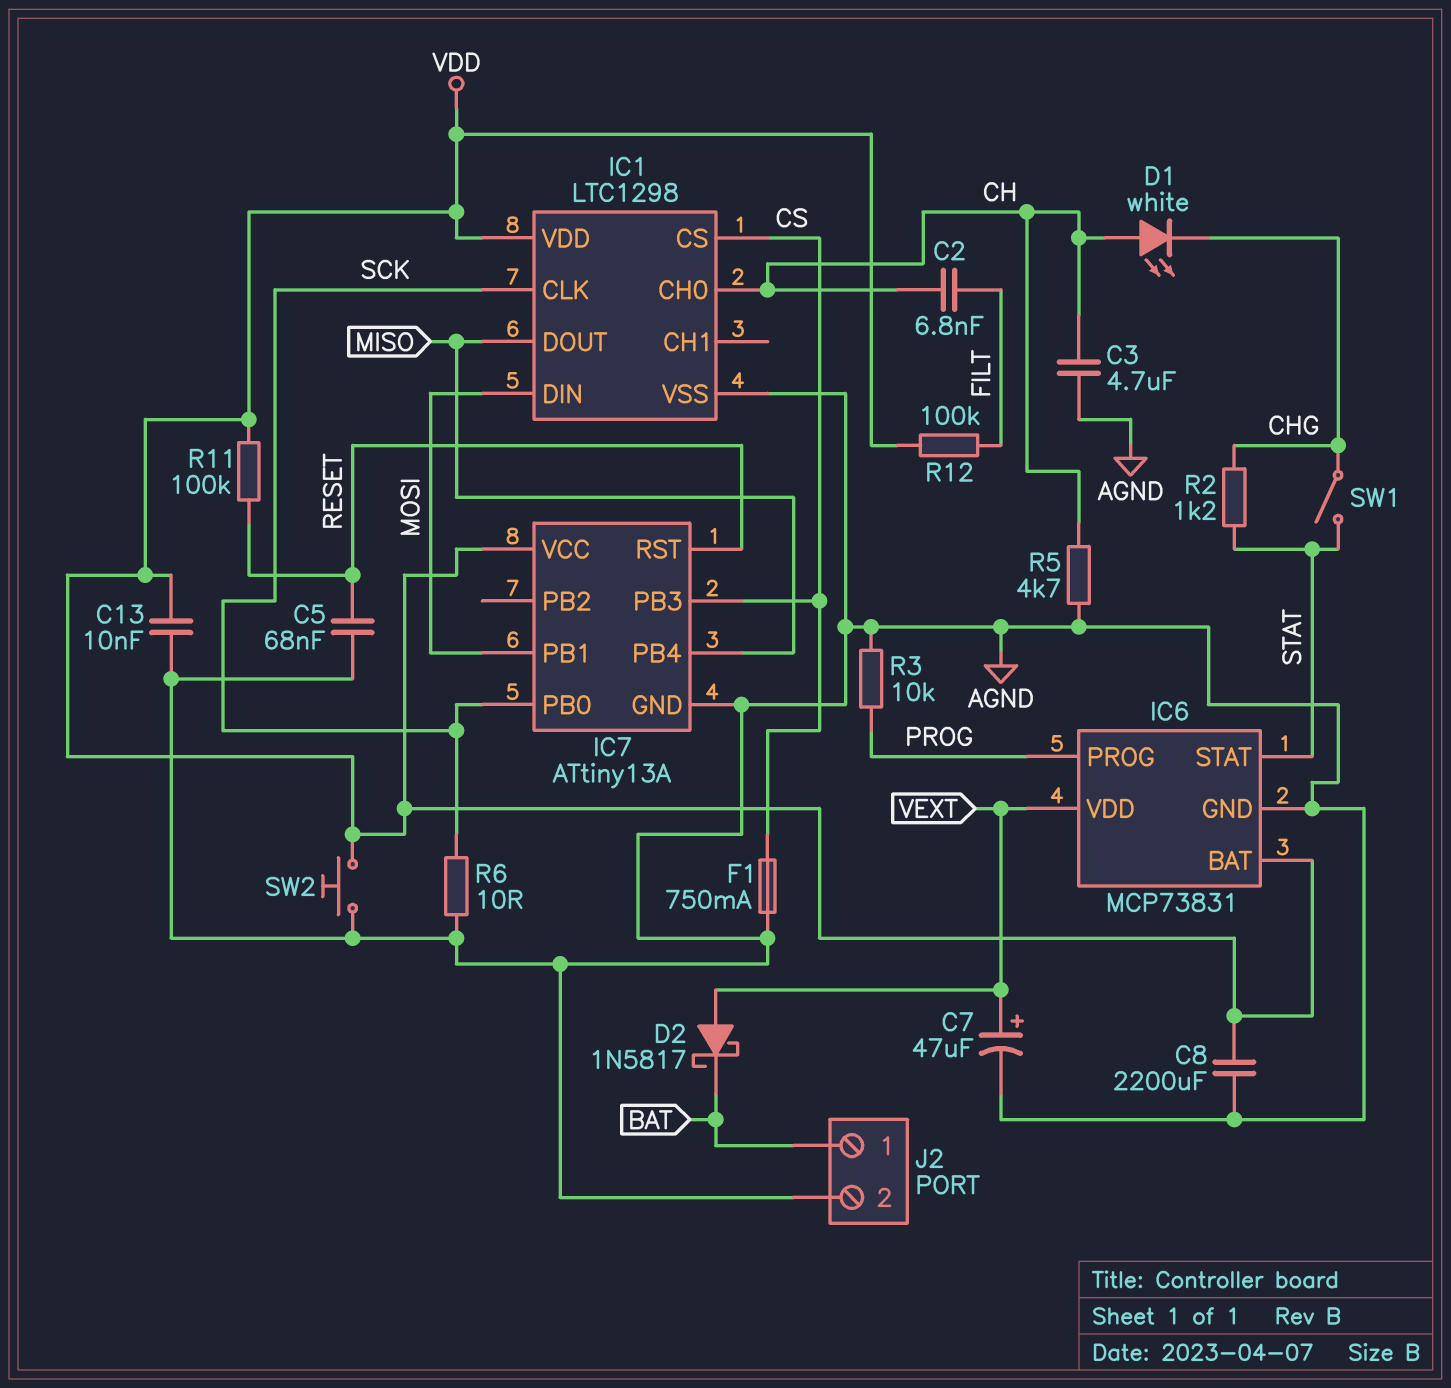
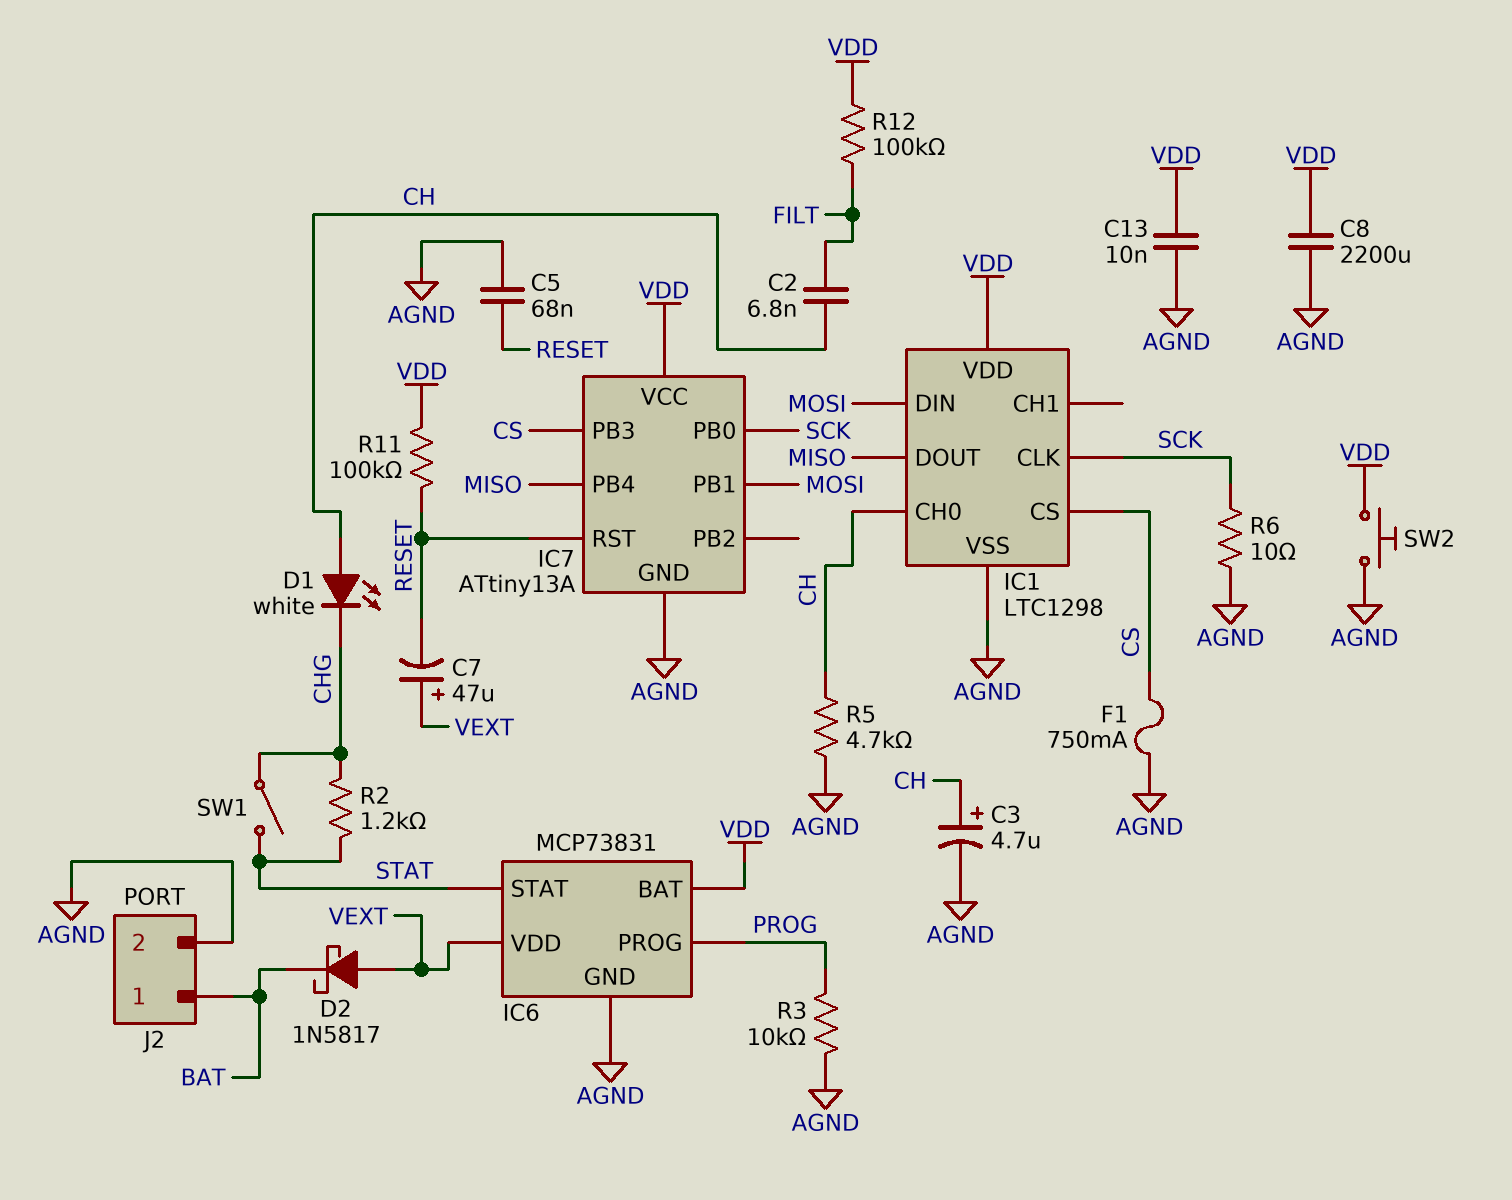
C3: 4.7uF (AGND, CH) -> 4.7uF (plus CH, minus AGND)
C7: 47uF (plus VEXT, minus AGND) -> 47uF (plus VEXT, minus RESET)

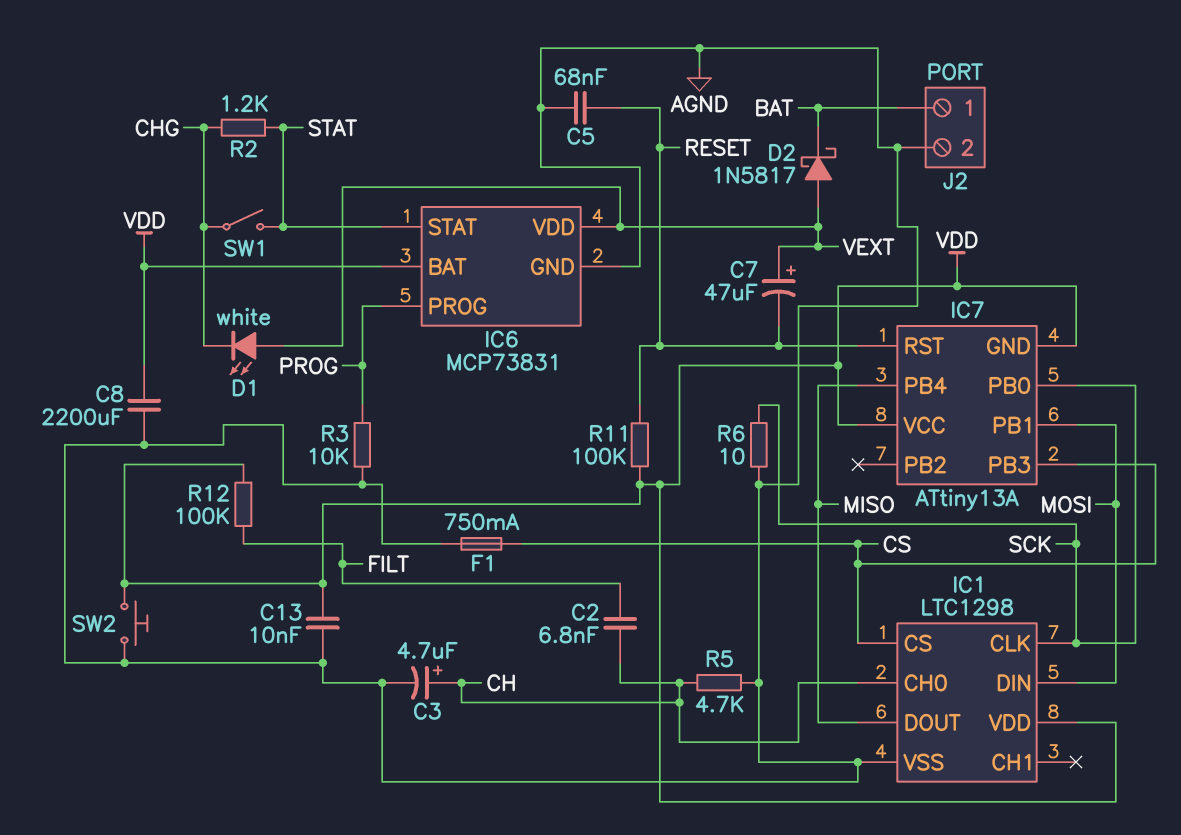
D1: LED white (A CH, K CHG) -> LED white (A VEXT, K CHG)
IC7 pin GND: AGND -> VDD

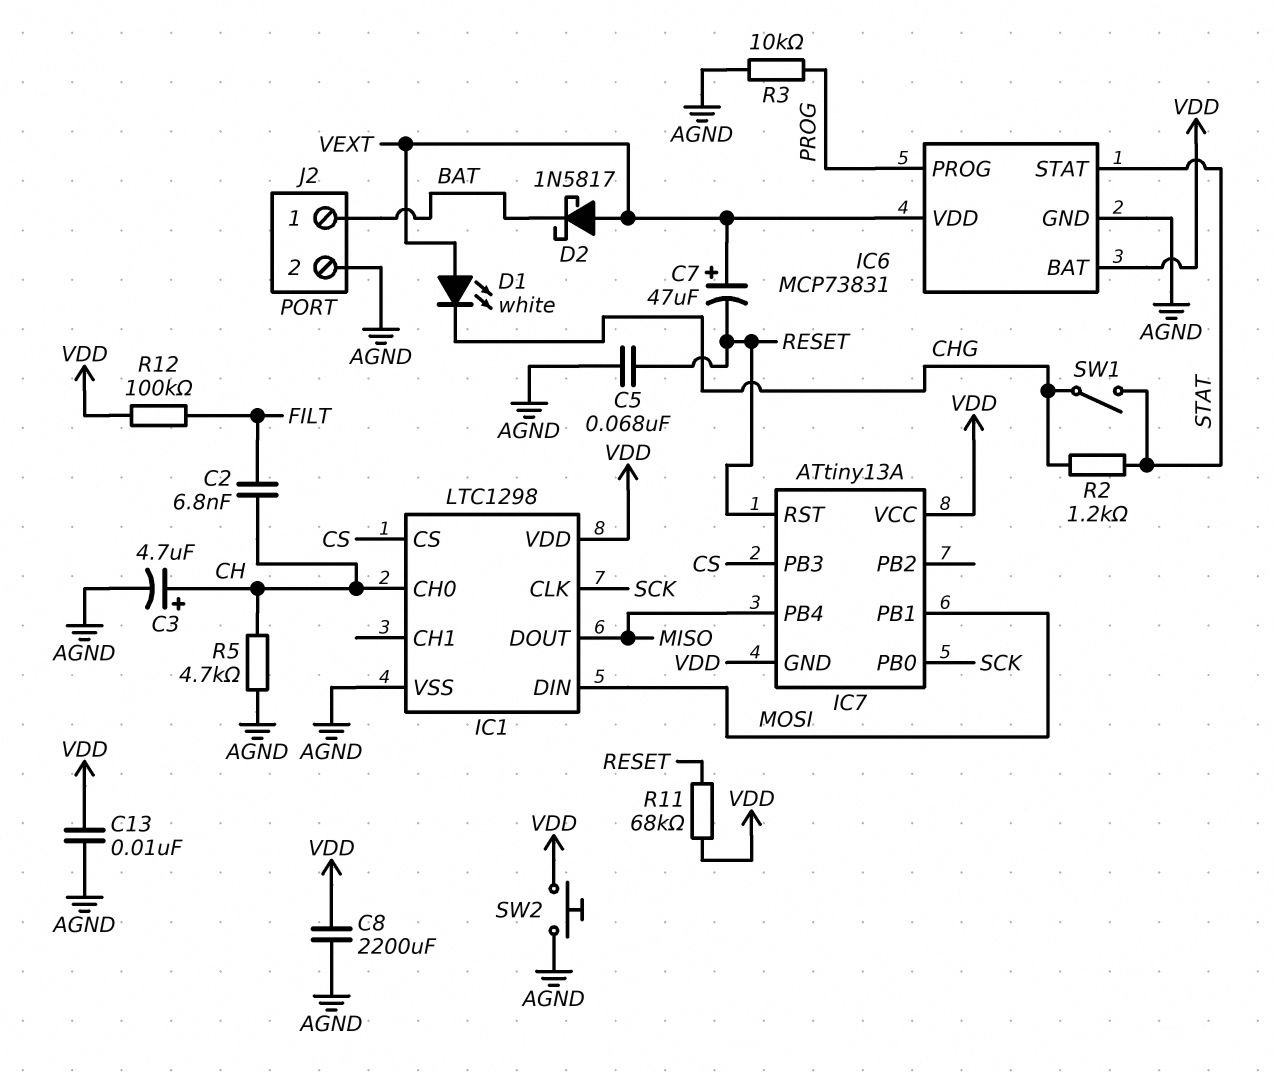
F1: 750mA (AGND, CS) -> none
R6: 10 (AGND, SCK) -> none
R11: 100k (RESET, VDD) -> 68k (RESET, VDD)

